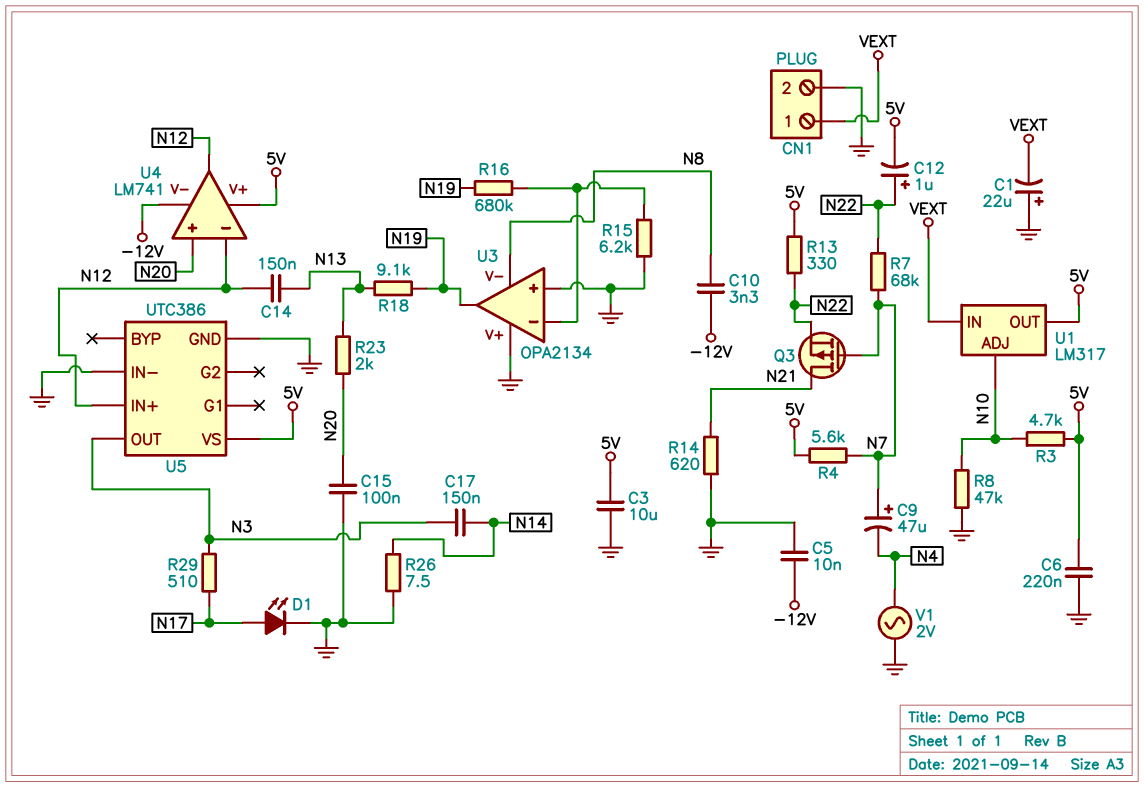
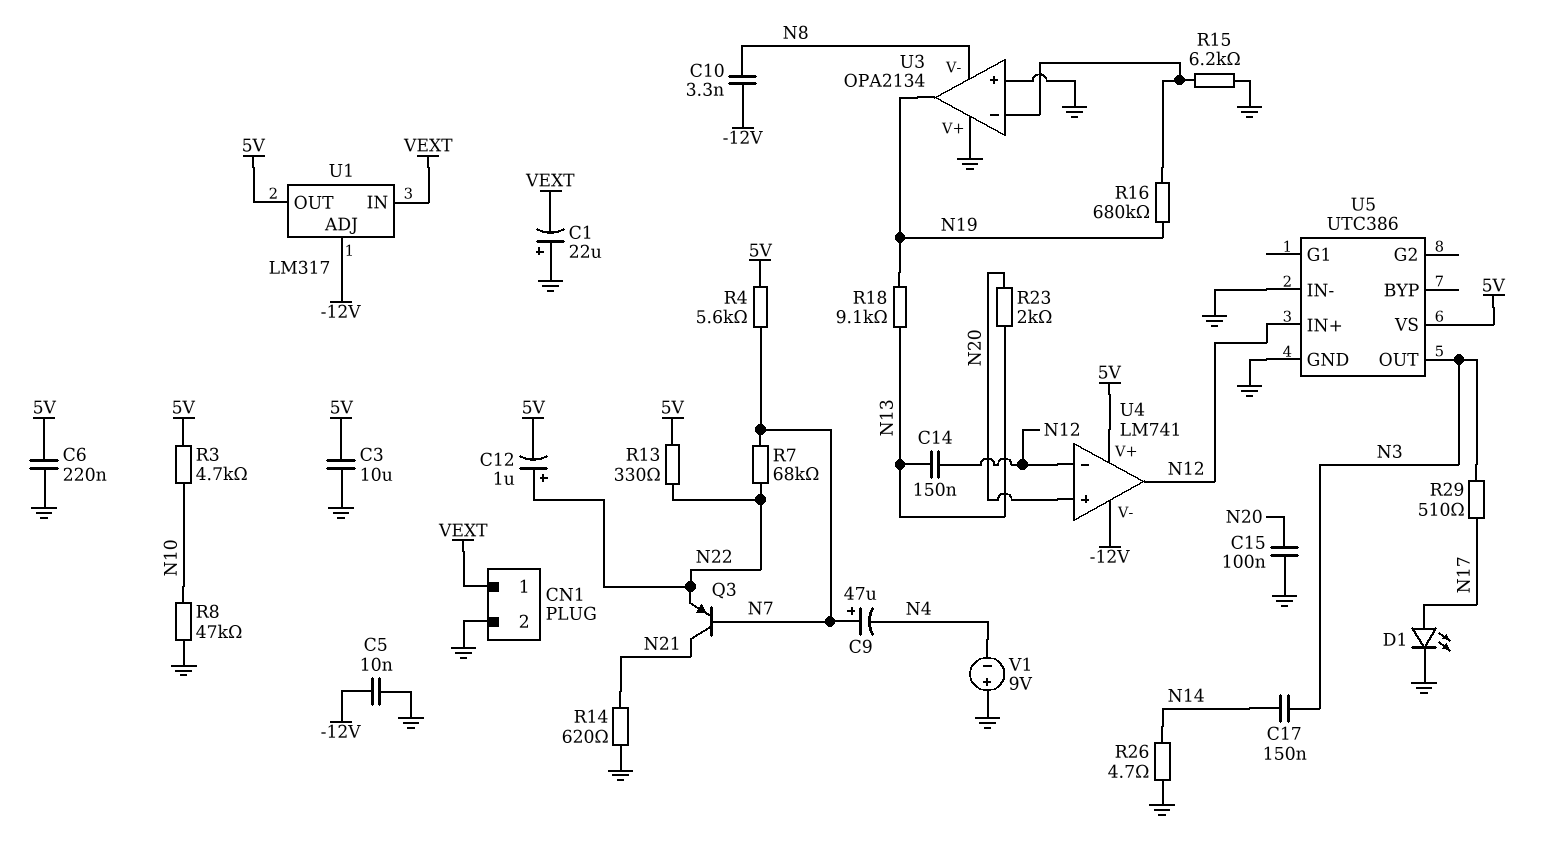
Q3: PMOS (G N7, D N21, S N22) -> PNP (B N7, C N21, E N22)
R26: 7.5 (GND, N14) -> 4.7 (GND, N14)
U1 pin ADJ: N10 -> -12V
V1: AC 2V (GND, N4) -> 9V (plus GND, minus N4)

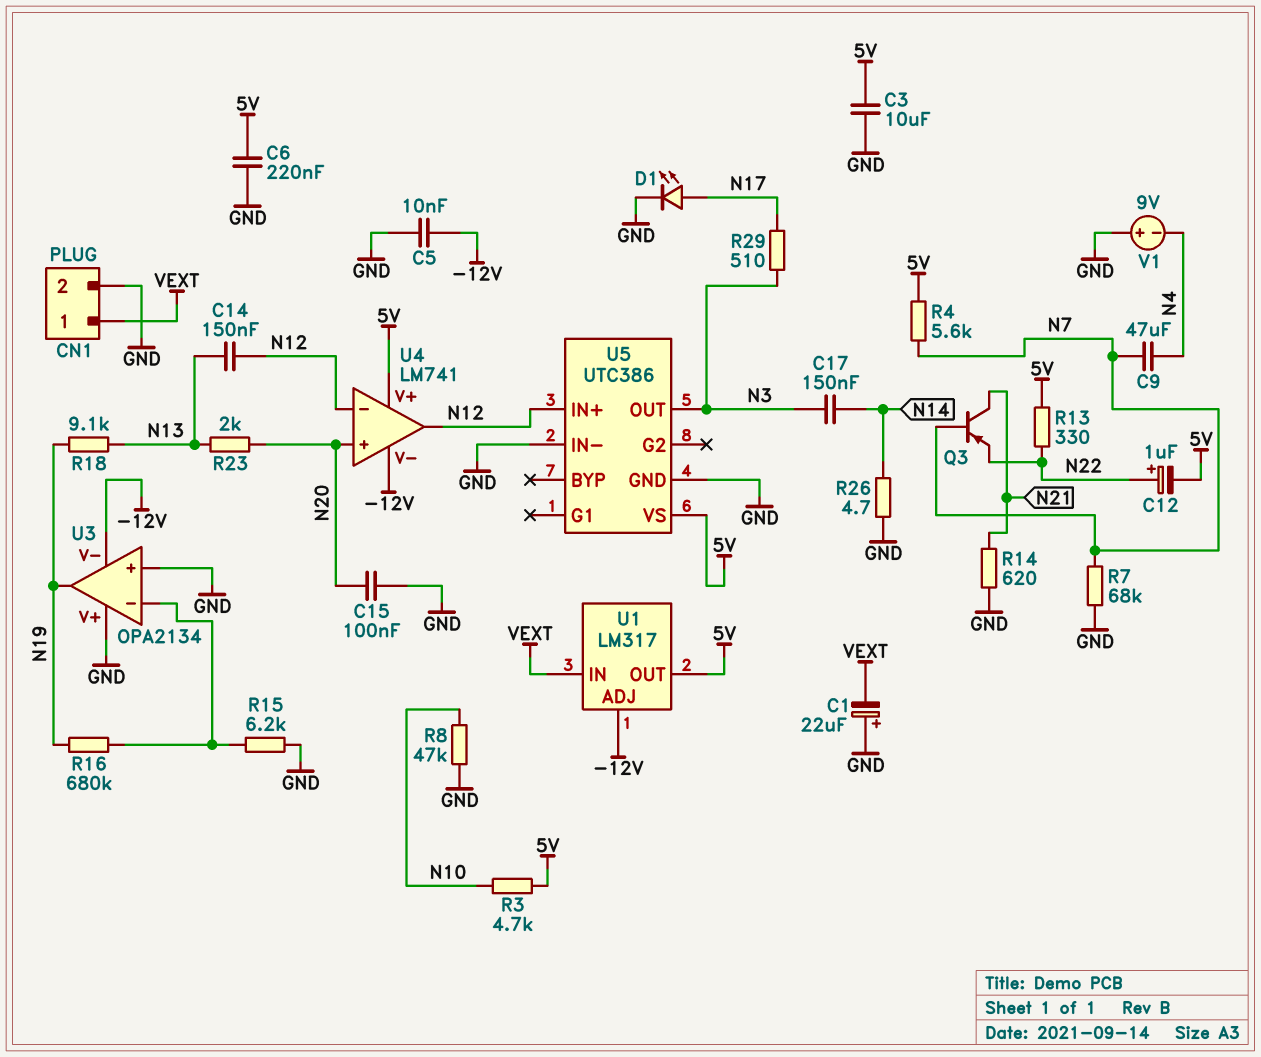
C9: 47uF (plus N7, minus N4) -> 47uF (N4, N7)
C10: 3.3nF (-12V, N8) -> none
R7: 68k (N7, N22) -> 68k (GND, N7)
U3 pin V-: N8 -> -12V

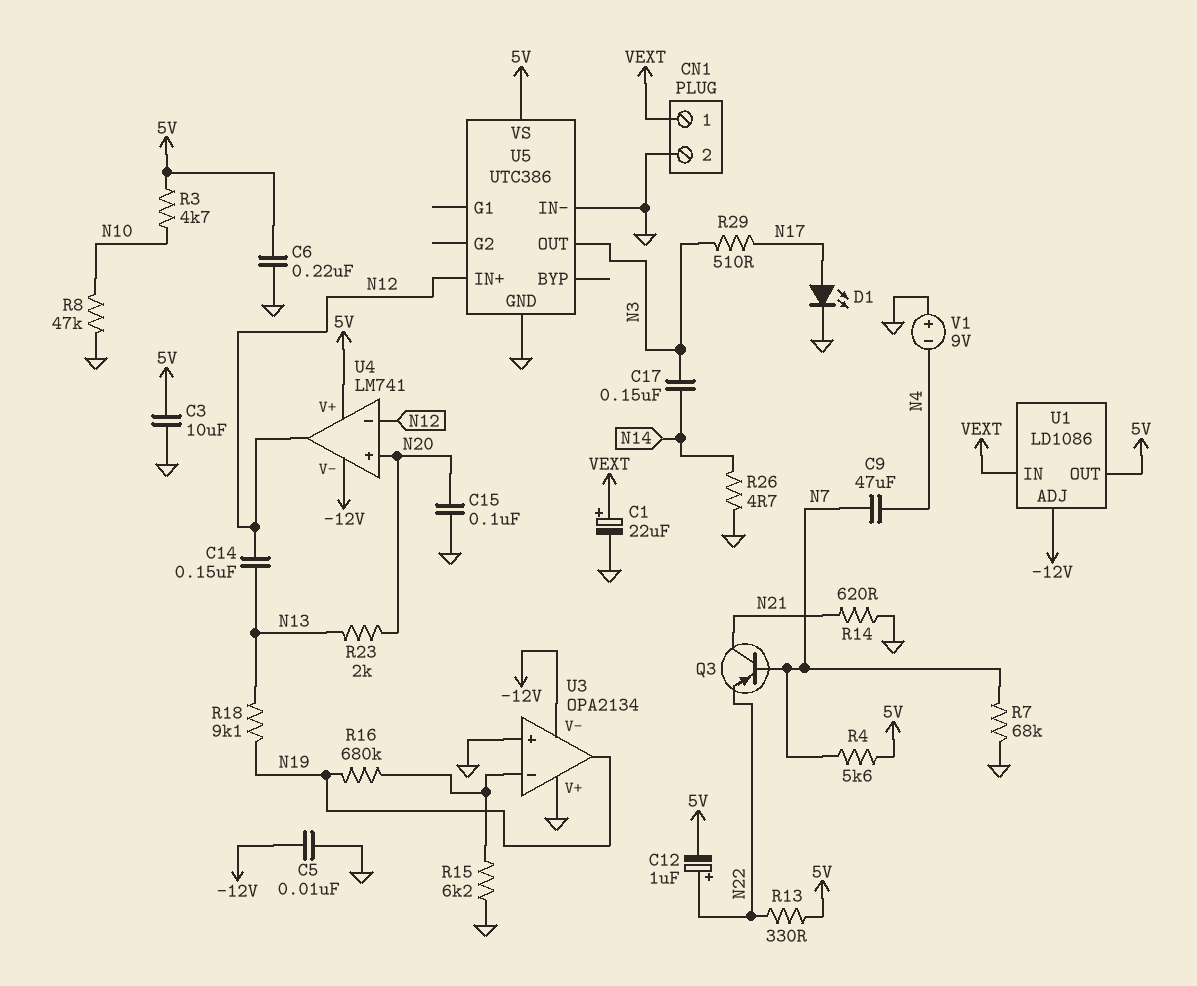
C1: 22uF (plus GND, minus VEXT) -> 22uF (plus VEXT, minus GND)
U1: LM317 -> LD1086

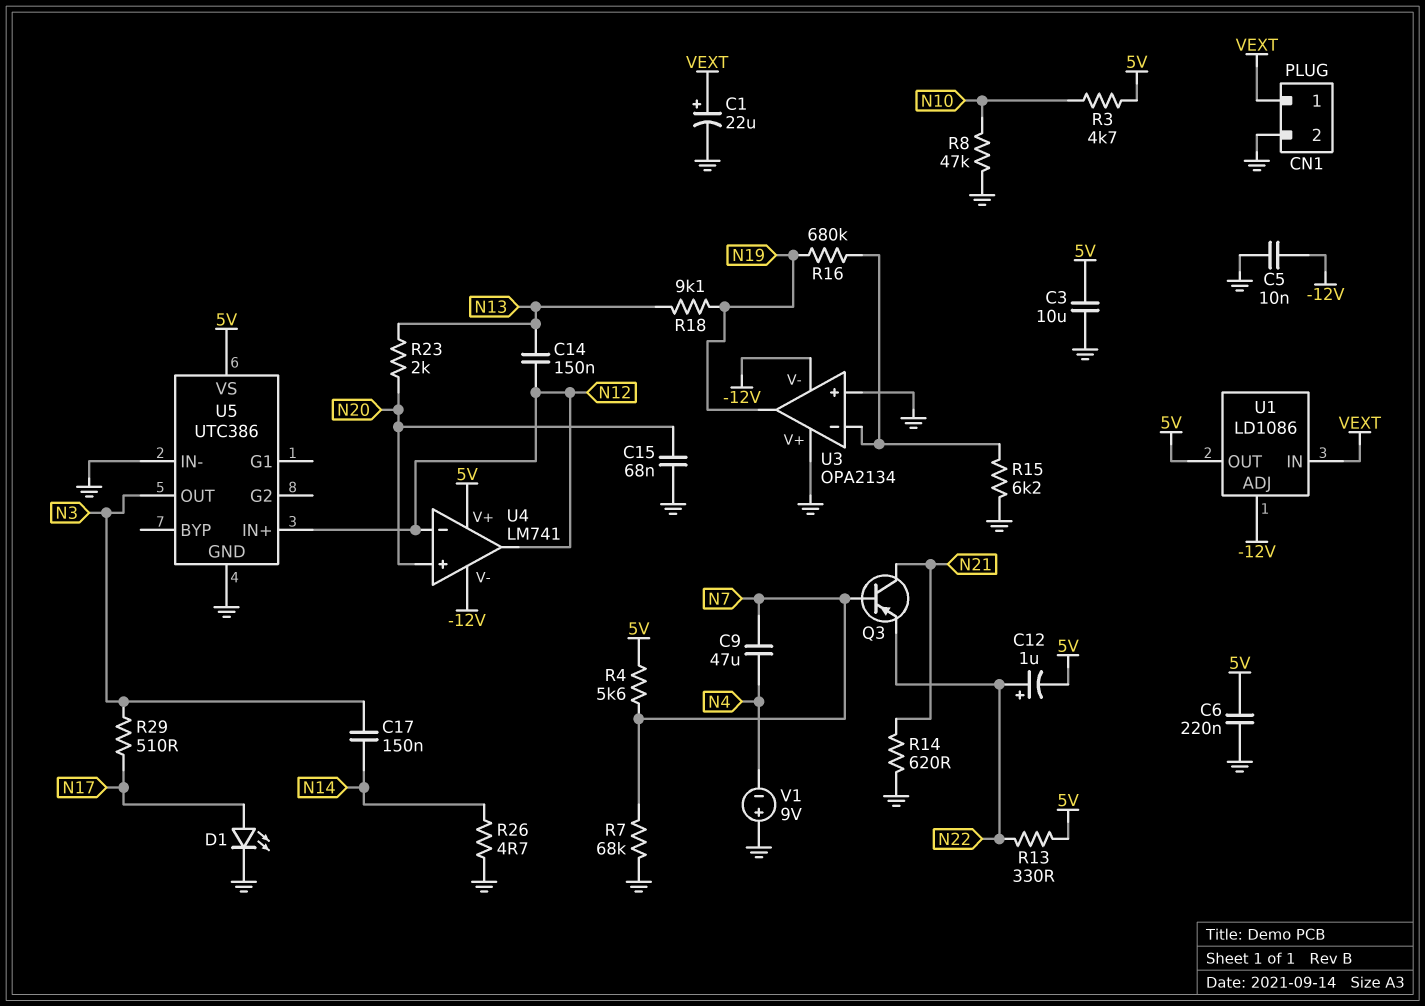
C15: 100nF (GND, N20) -> 68nF (GND, N20)

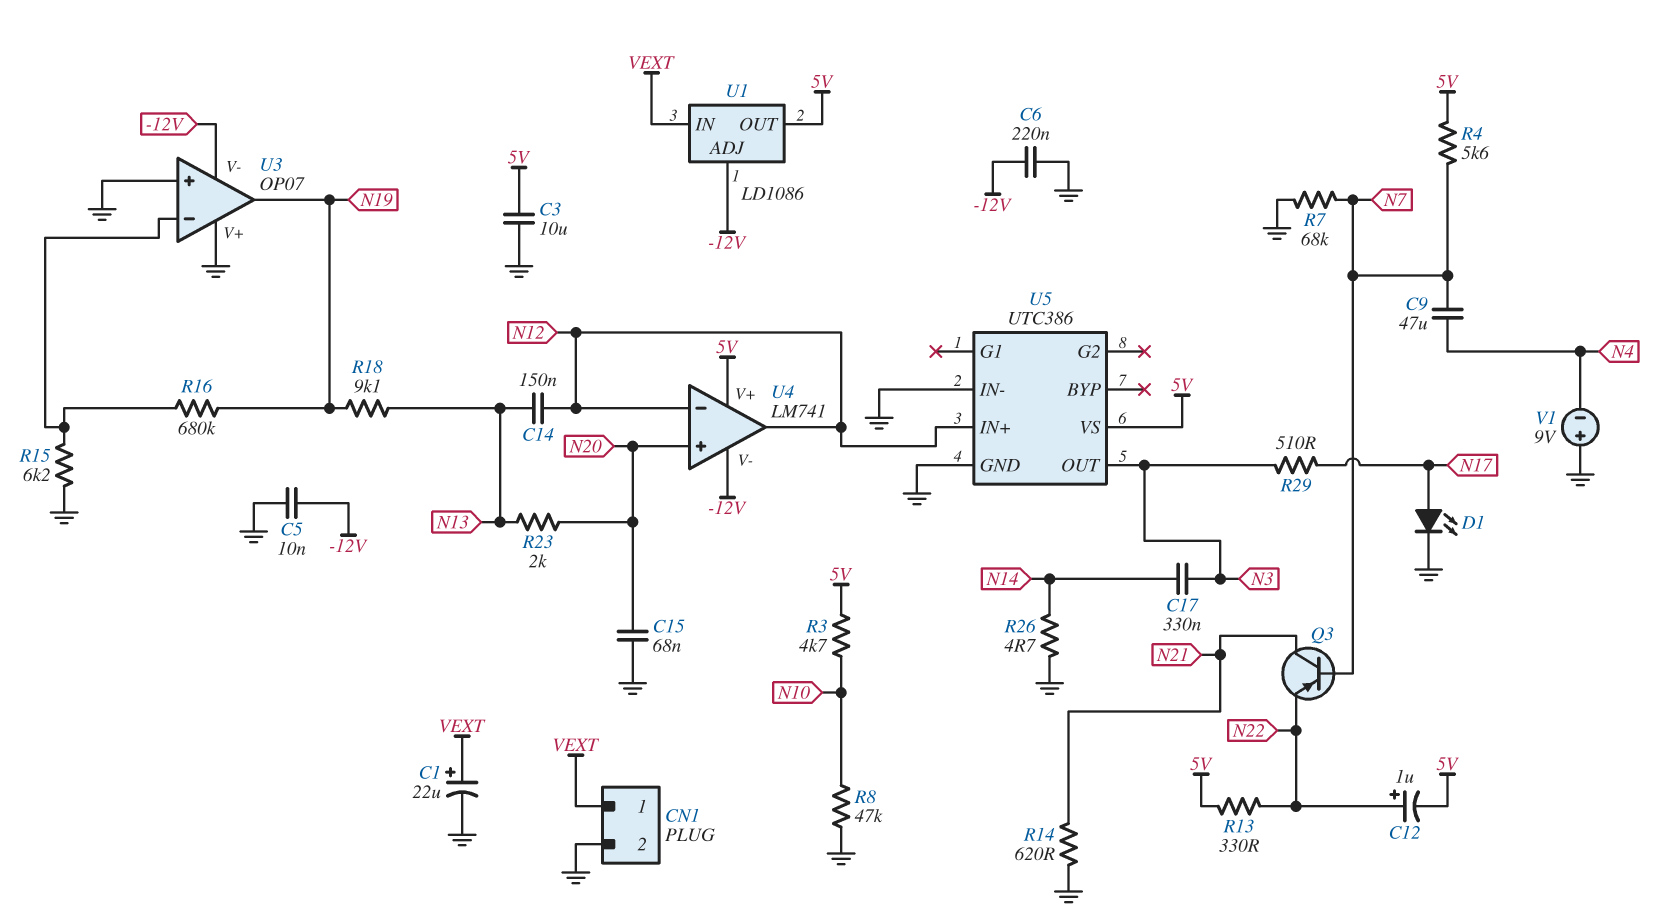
C6: 220nF (5V, GND) -> 220nF (-12V, GND)
C17: 150nF (N3, N14) -> 330nF (N3, N14)
U3: OPA2134 -> OP07

